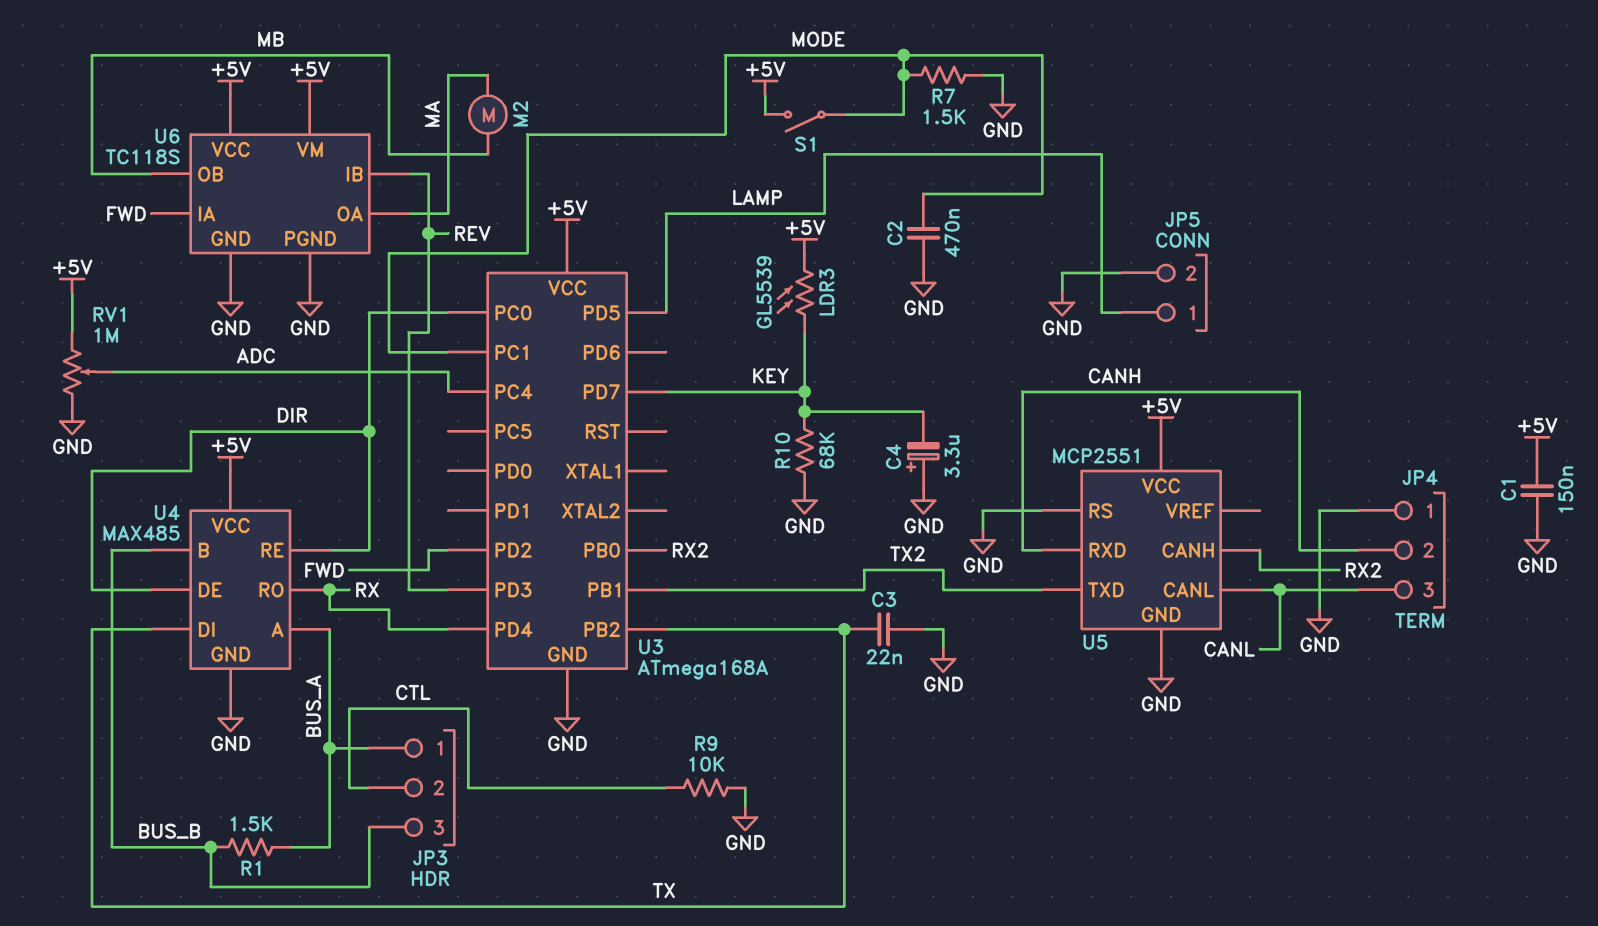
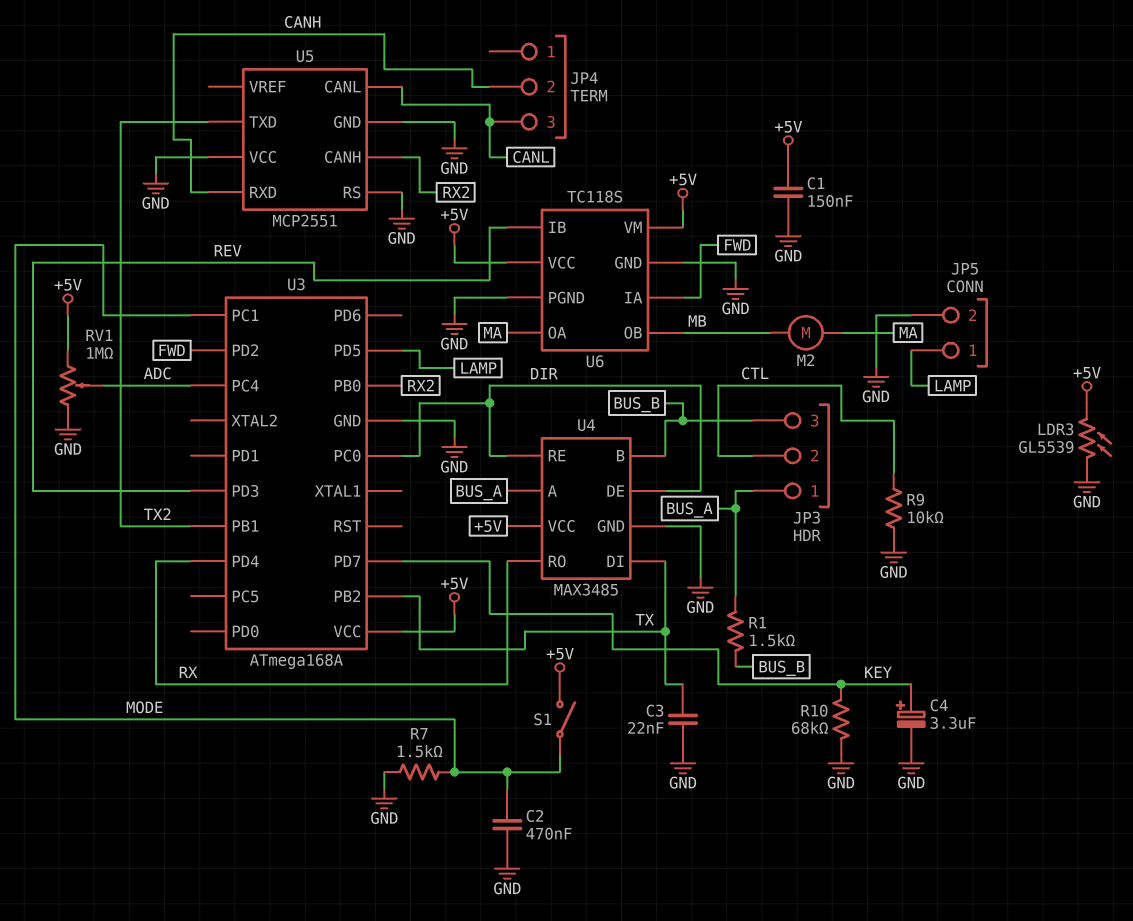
C4: 3.3uF (plus GND, minus KEY) -> 3.3uF (plus KEY, minus GND)
JP4 pin 1: GND -> none
LDR3: GL5539 (+5V, KEY) -> GL5539 (+5V, GND)
U4: MAX485 -> MAX3485
U5 pin VCC: +5V -> GND

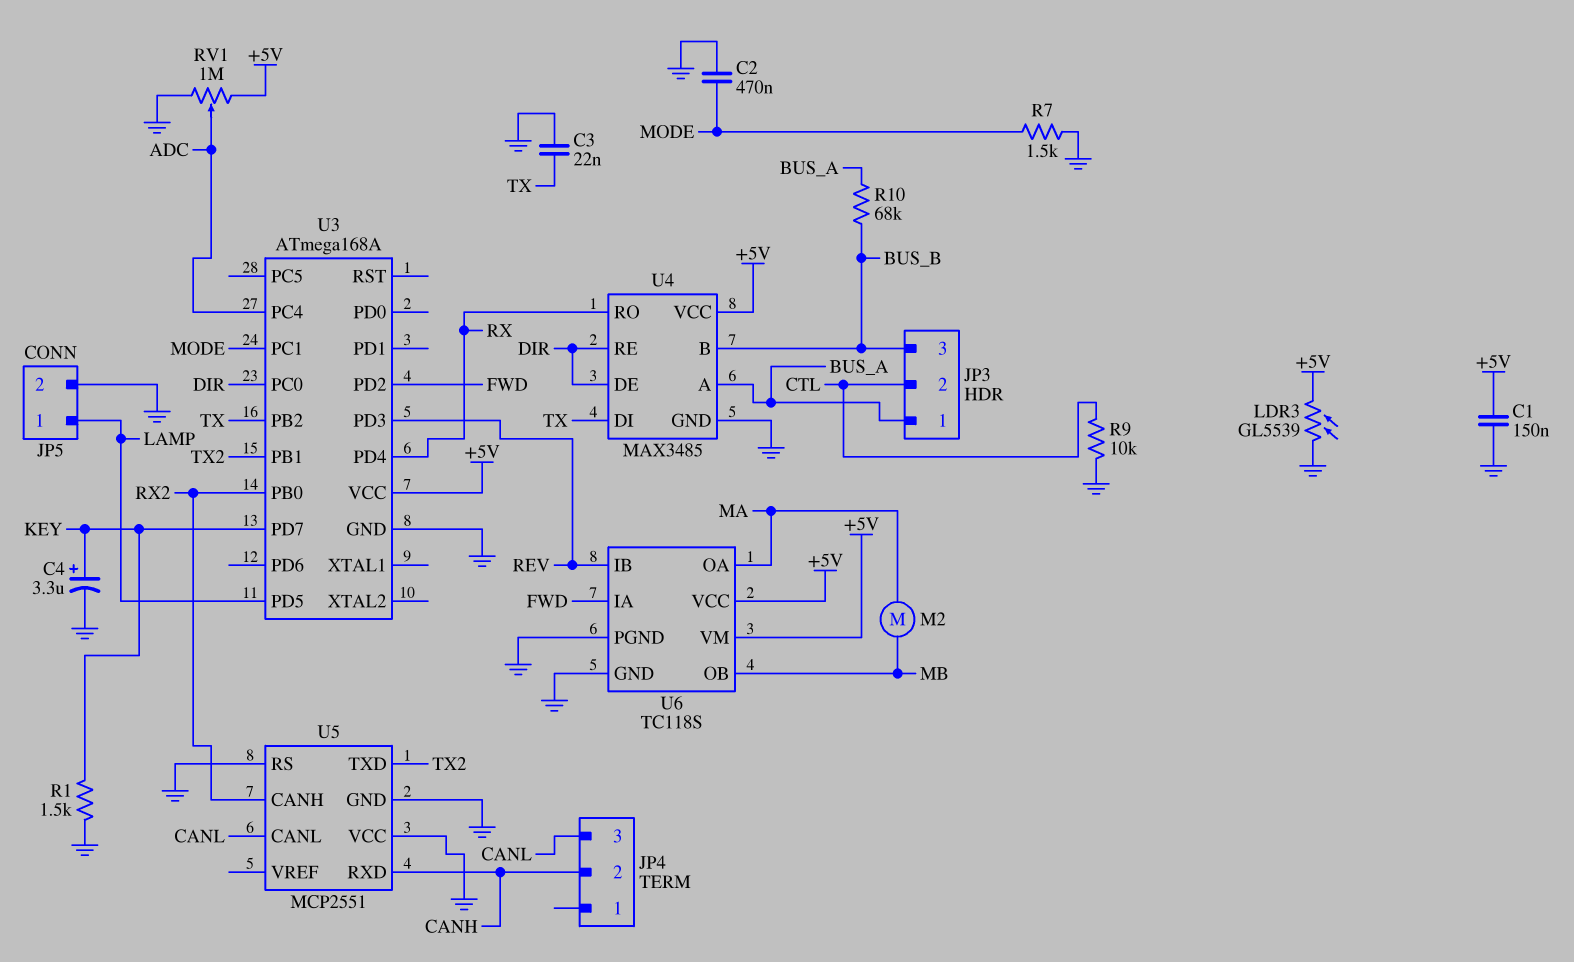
R1: 1.5k (BUS_A, BUS_B) -> 1.5k (GND, KEY)
R10: 68k (GND, KEY) -> 68k (BUS_A, BUS_B)
S1: switch (+5V, MODE) -> none

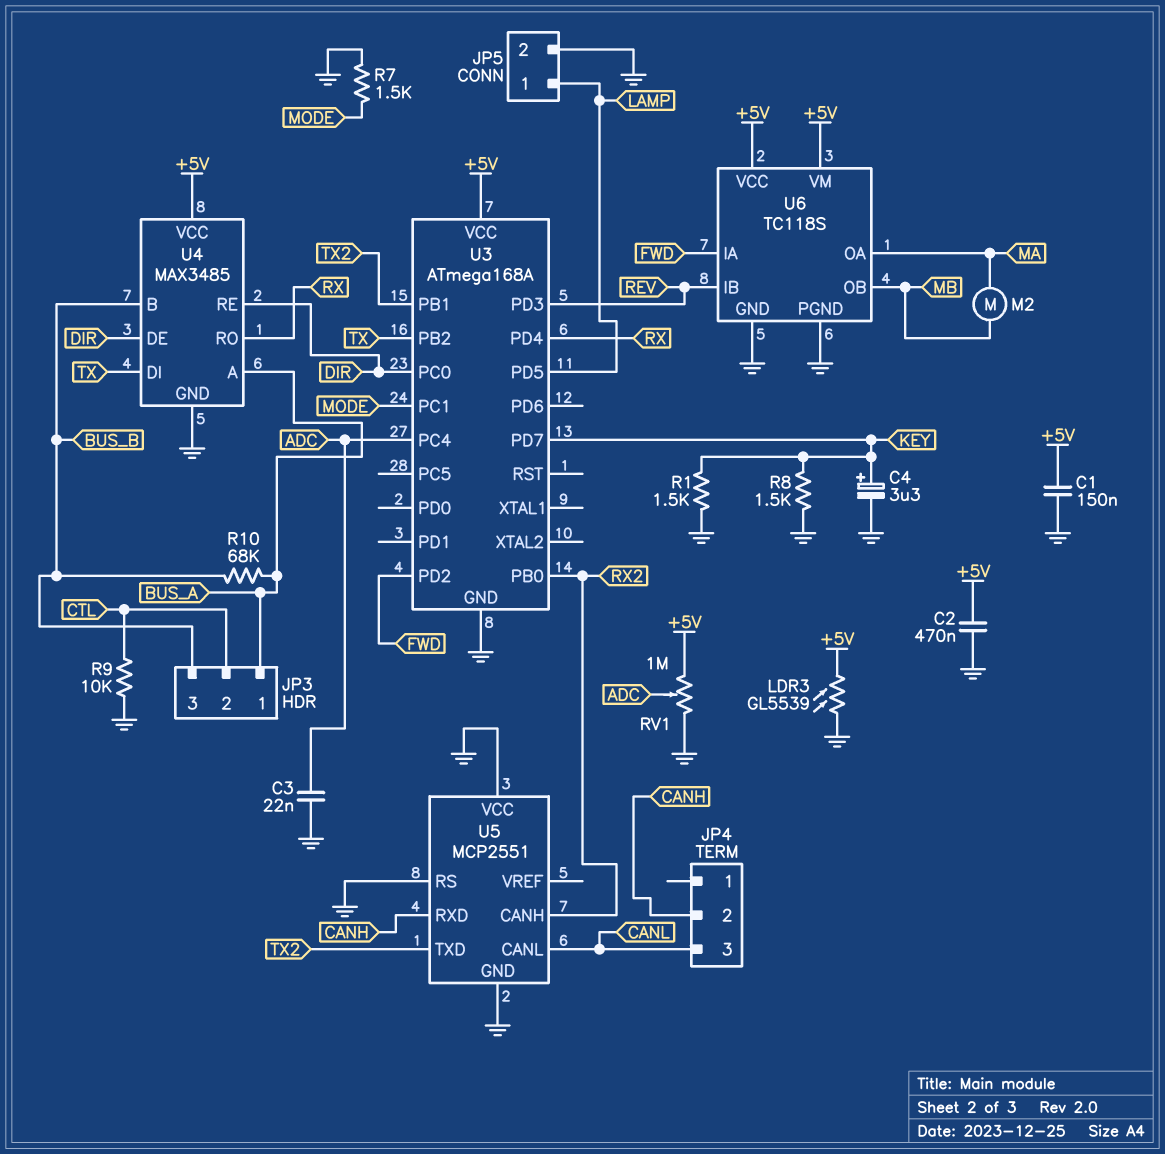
C2: 470nF (GND, MODE) -> 470nF (+5V, GND)
C3: 22nF (GND, TX) -> 22nF (ADC, GND)
R8: none -> 1.5k (GND, KEY)

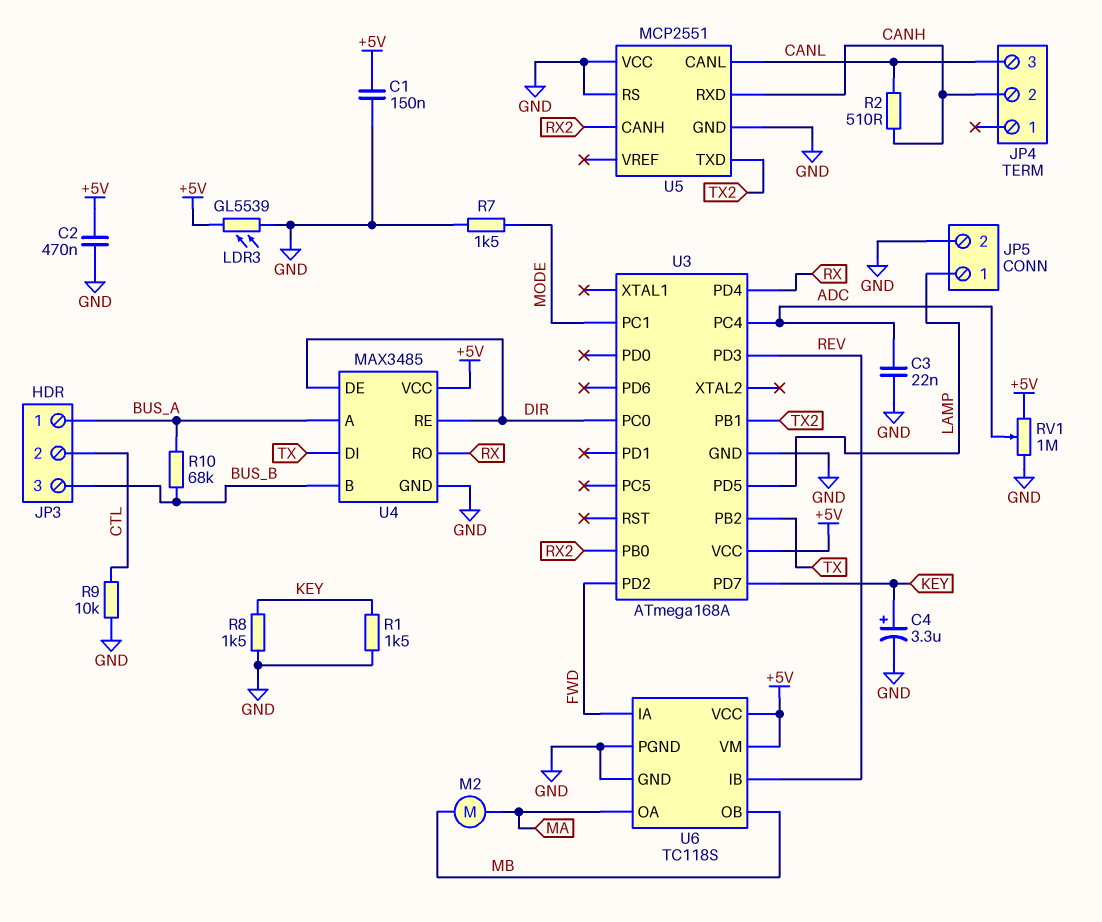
R2: none -> 510 (CANH, CANL)

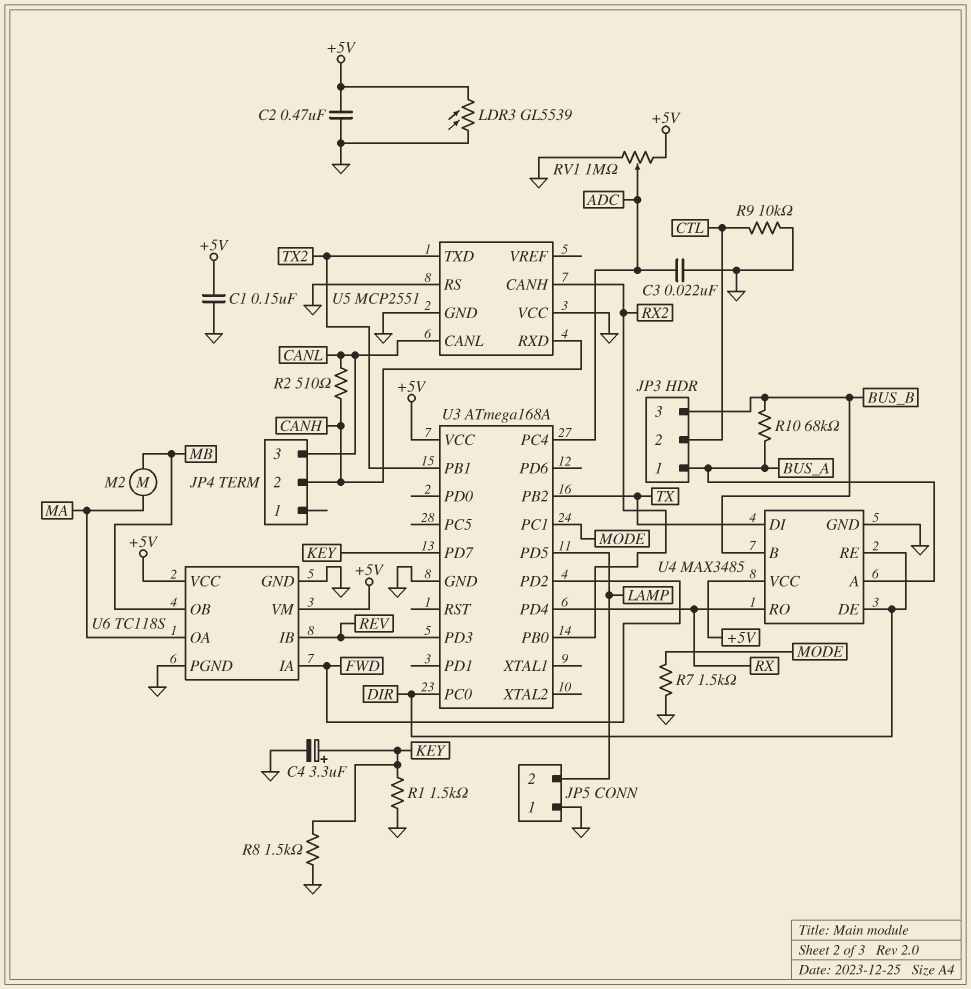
JP5 pin 1: LAMP -> GND
JP5 pin 2: GND -> LAMP

